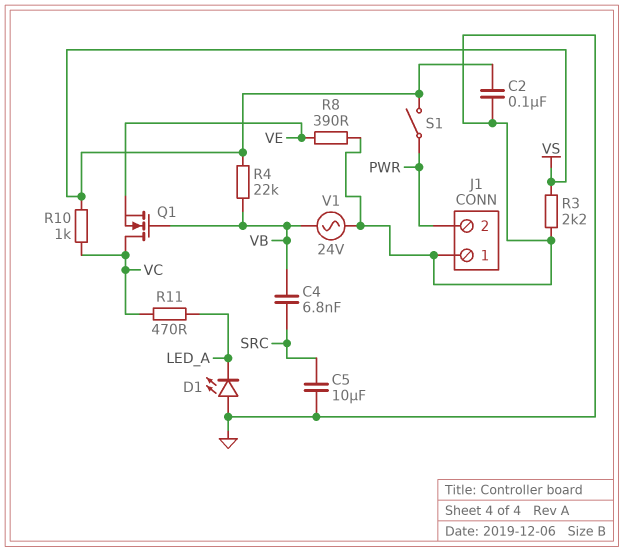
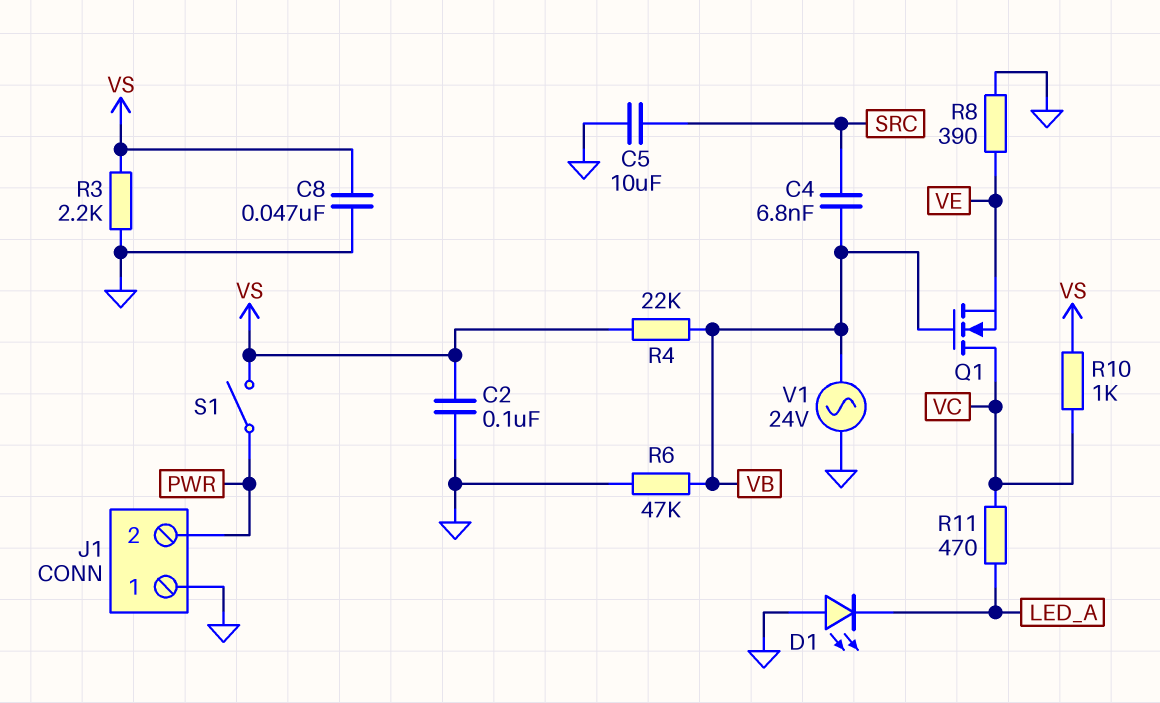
C8: none -> 47nF (GND, VS)
R6: none -> 47k (GND, VB)

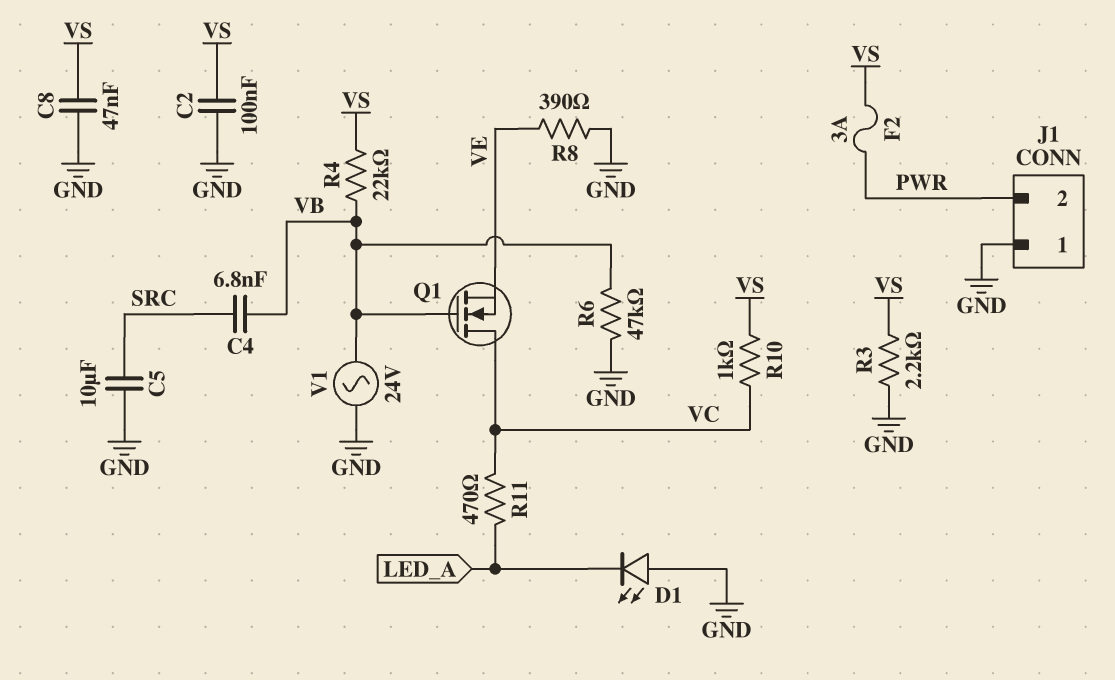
F2: none -> 3A (PWR, VS)
S1: switch (PWR, VS) -> none

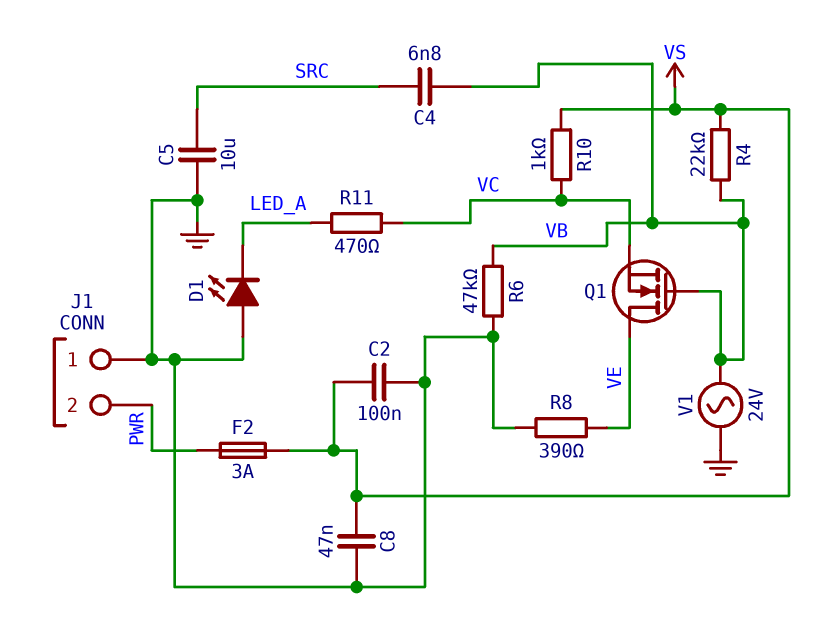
Q1: NMOS (G VB, D VC, S VE) -> NMOS (G VB, D VE, S VC)
R3: 2.2k (GND, VS) -> none

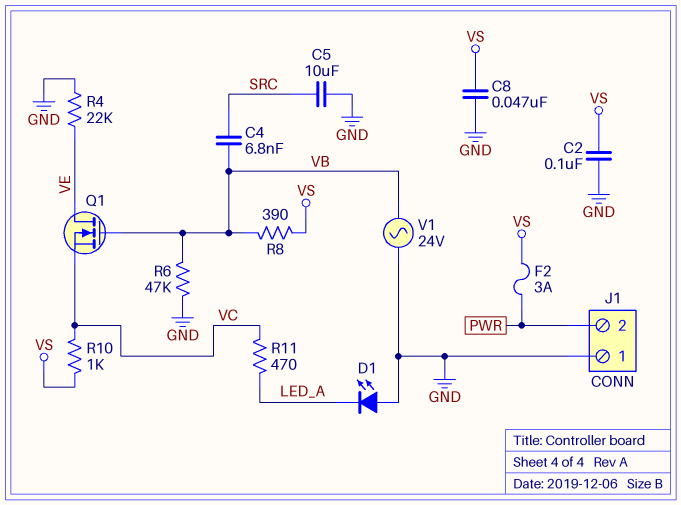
R4: 22k (VB, VS) -> 22k (GND, VE)
R8: 390 (GND, VE) -> 390 (VB, VS)

